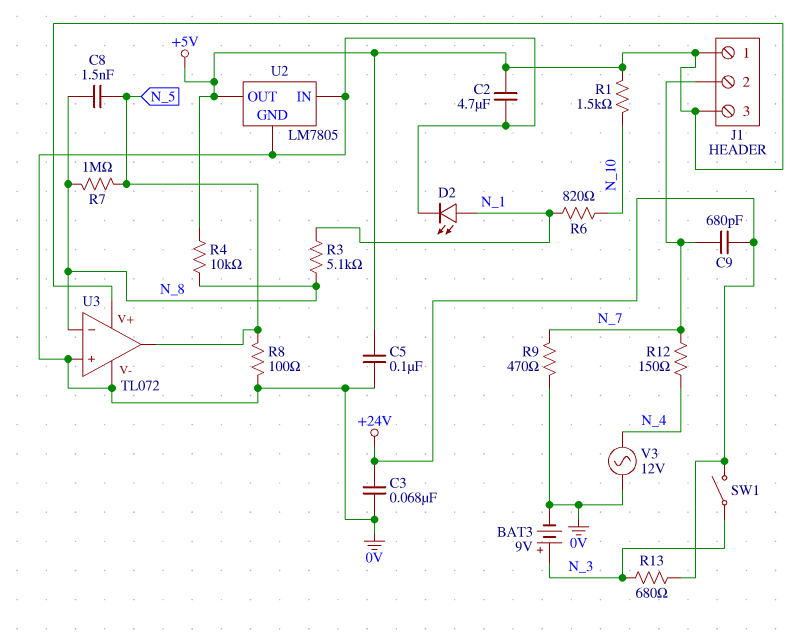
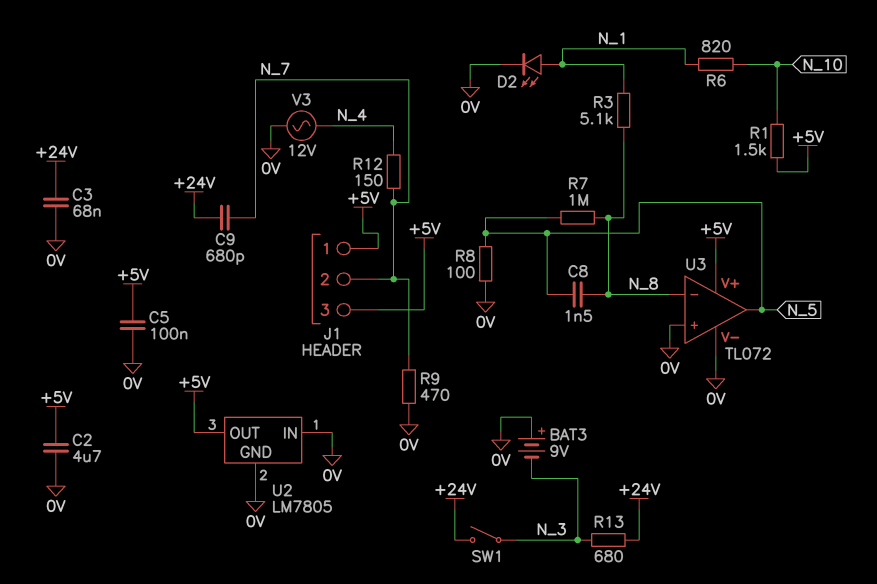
BAT3: 9V (plus N_3, minus 0V) -> 9V (plus 0V, minus N_3)
R4: 10k (+5V, N_8) -> none

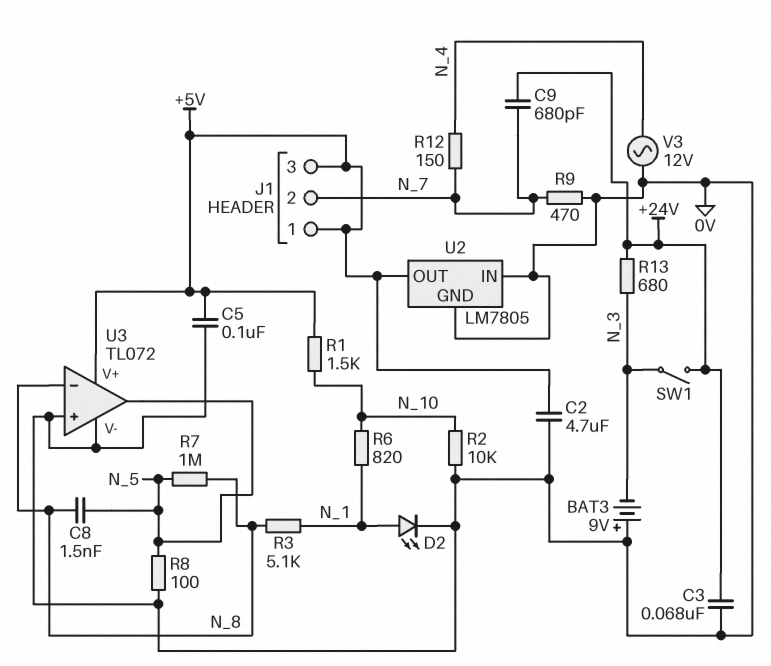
R2: none -> 10k (0V, N_10)

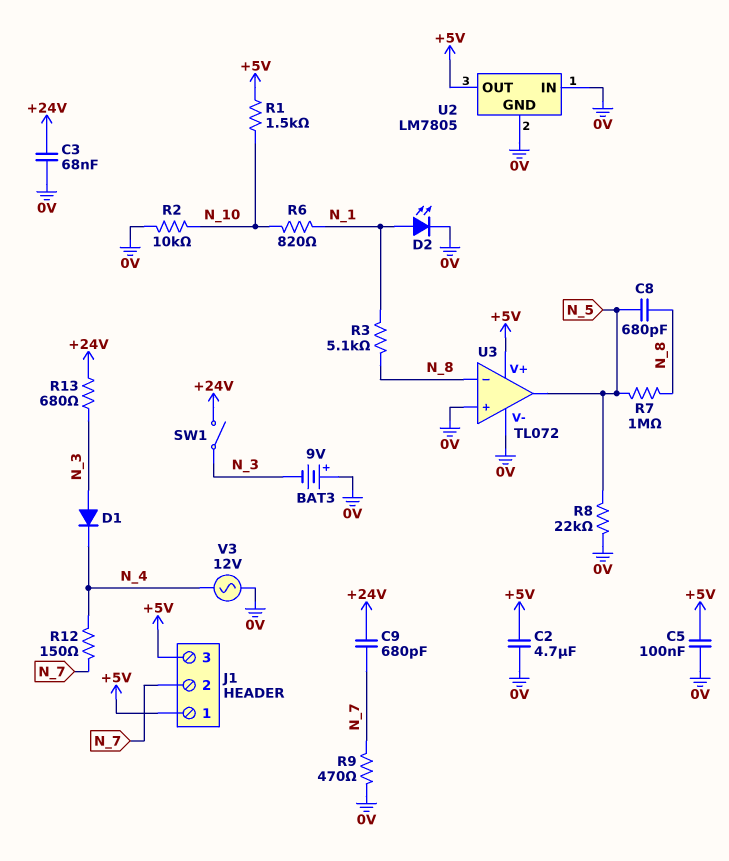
C8: 1.5nF (N_5, N_8) -> 680pF (N_5, N_8)
D1: none -> diode (A N_3, K N_4)
R8: 100 (0V, N_5) -> 22k (0V, N_5)

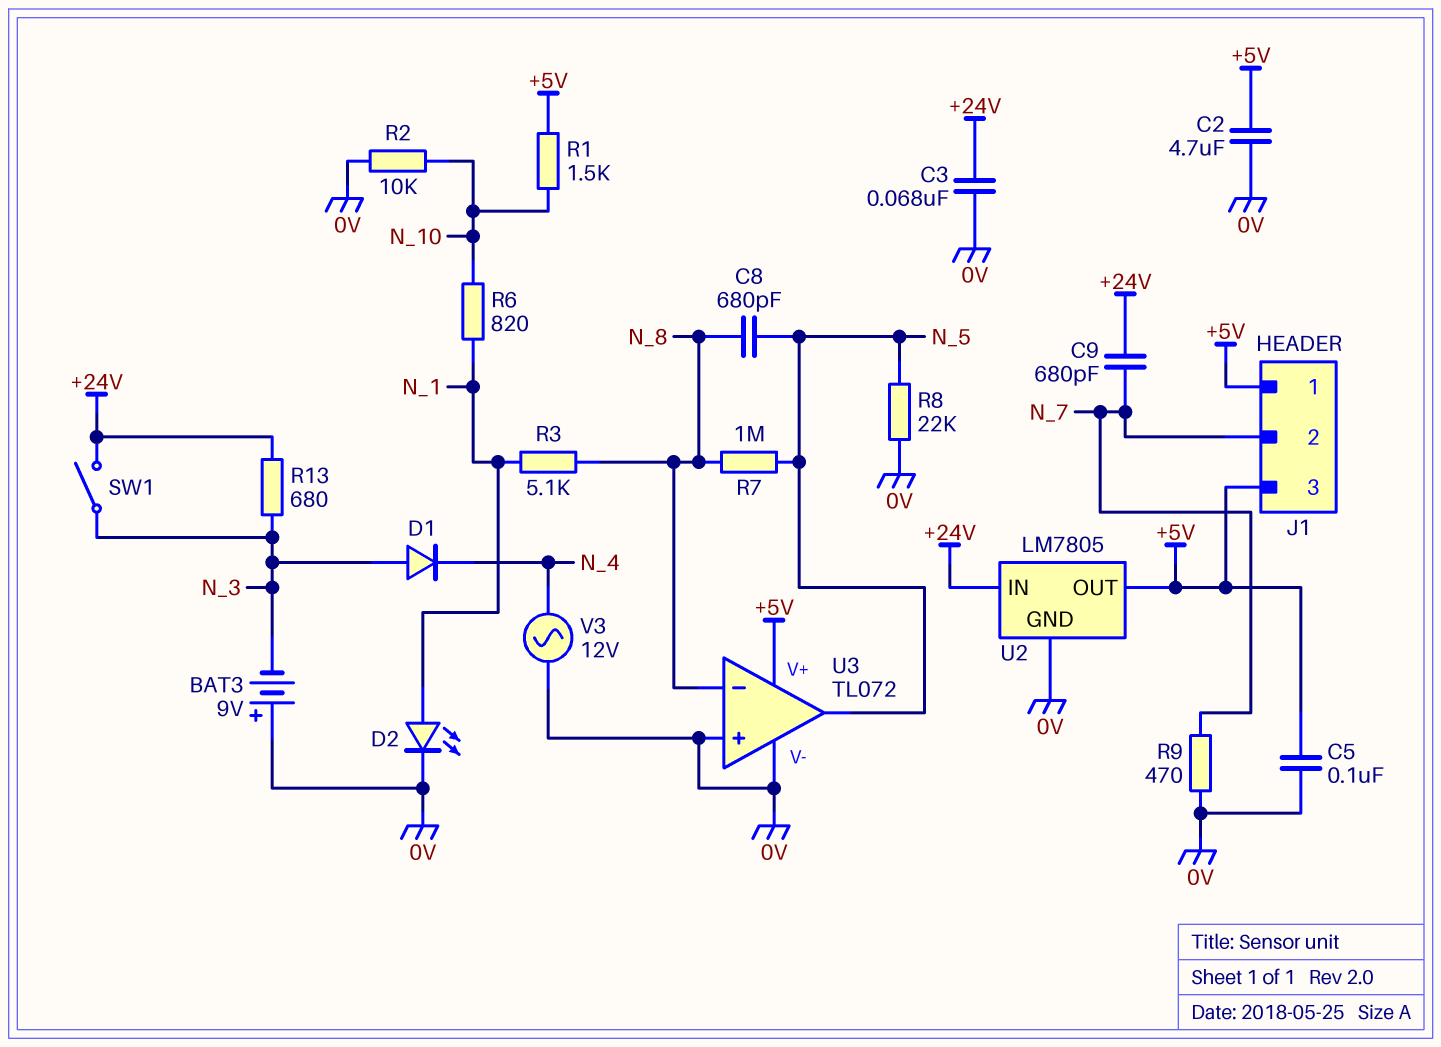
R12: 150 (N_4, N_7) -> none
U2 pin IN: 0V -> +24V

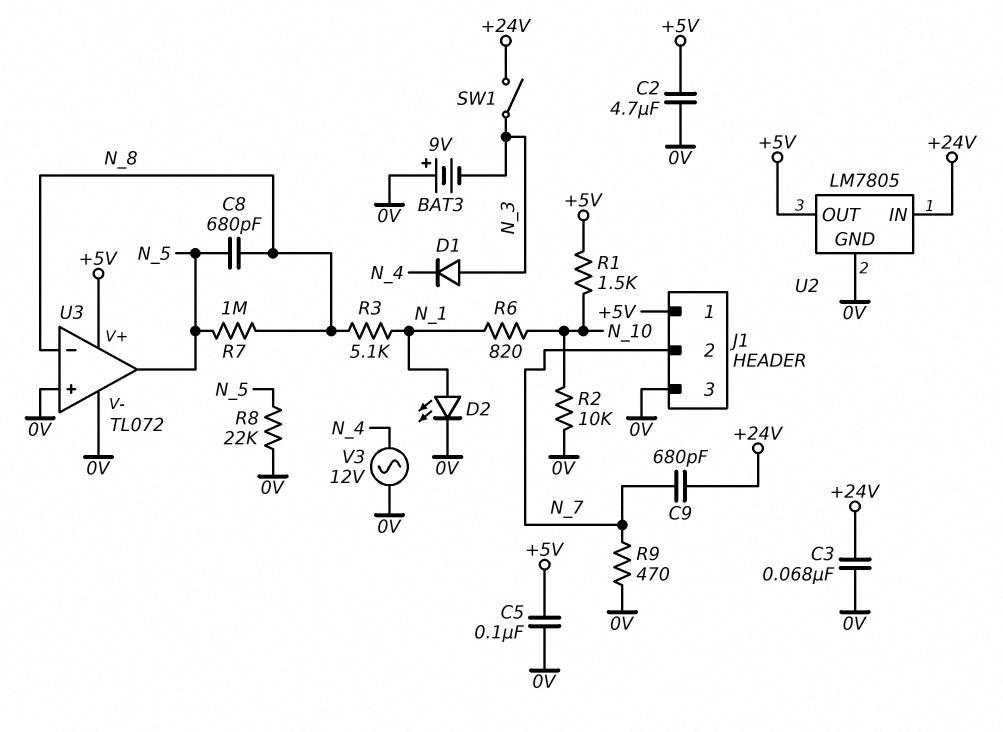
J1 pin 3: +5V -> 0V
R13: 680 (+24V, N_3) -> none

